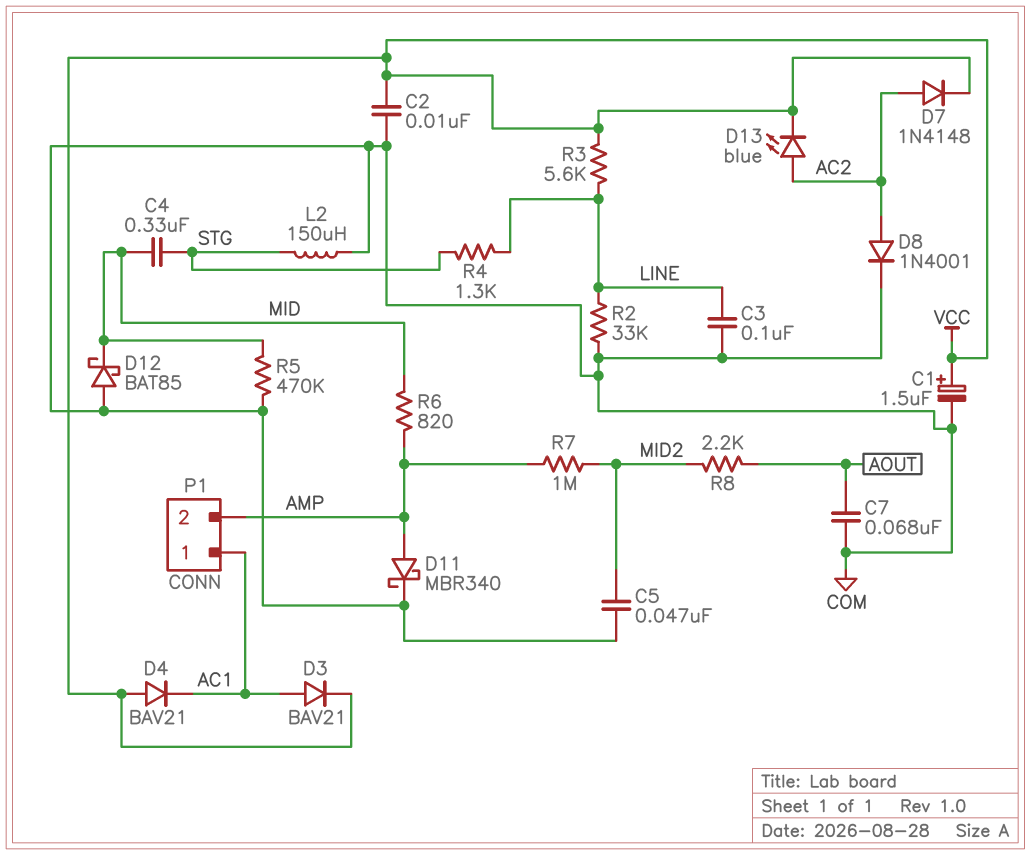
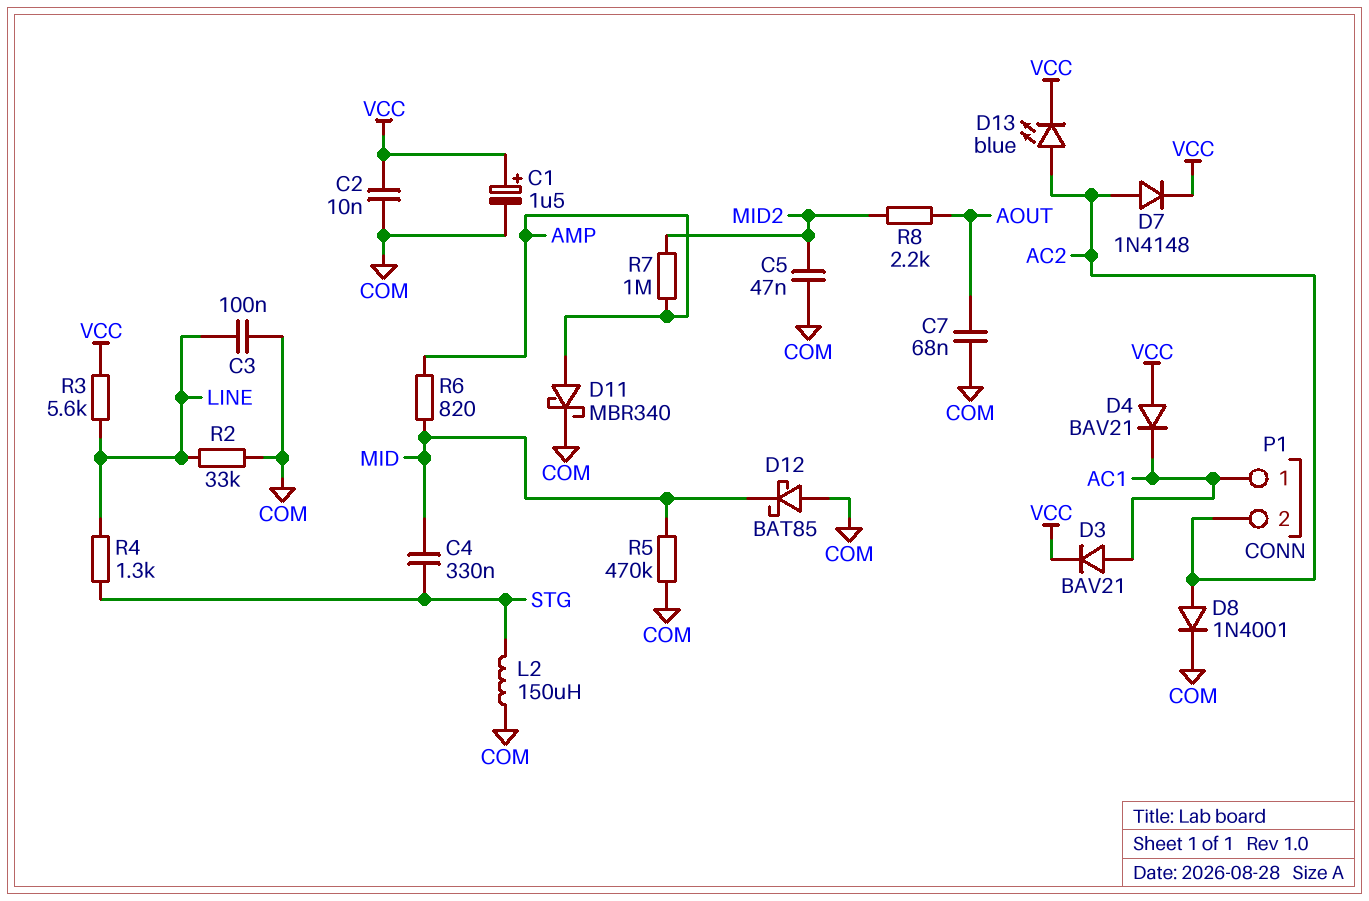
P1 pin 2: AMP -> AC2

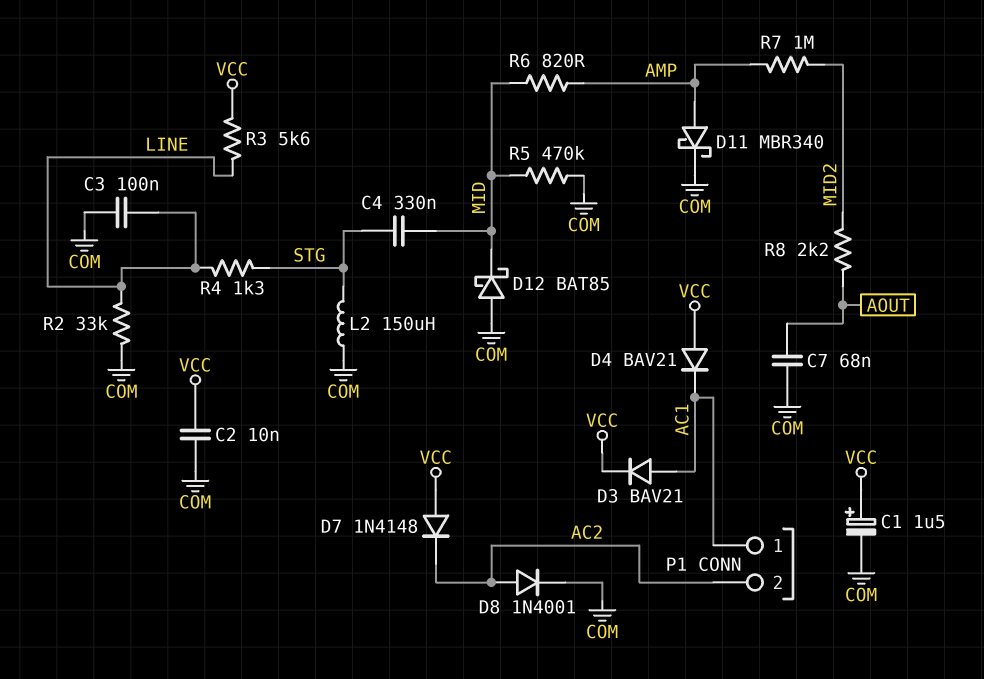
C5: 47nF (COM, MID2) -> none
D7: diode 1N4148 (A AC2, K VCC) -> diode 1N4148 (A VCC, K AC2)
D13: LED blue (A AC2, K VCC) -> none

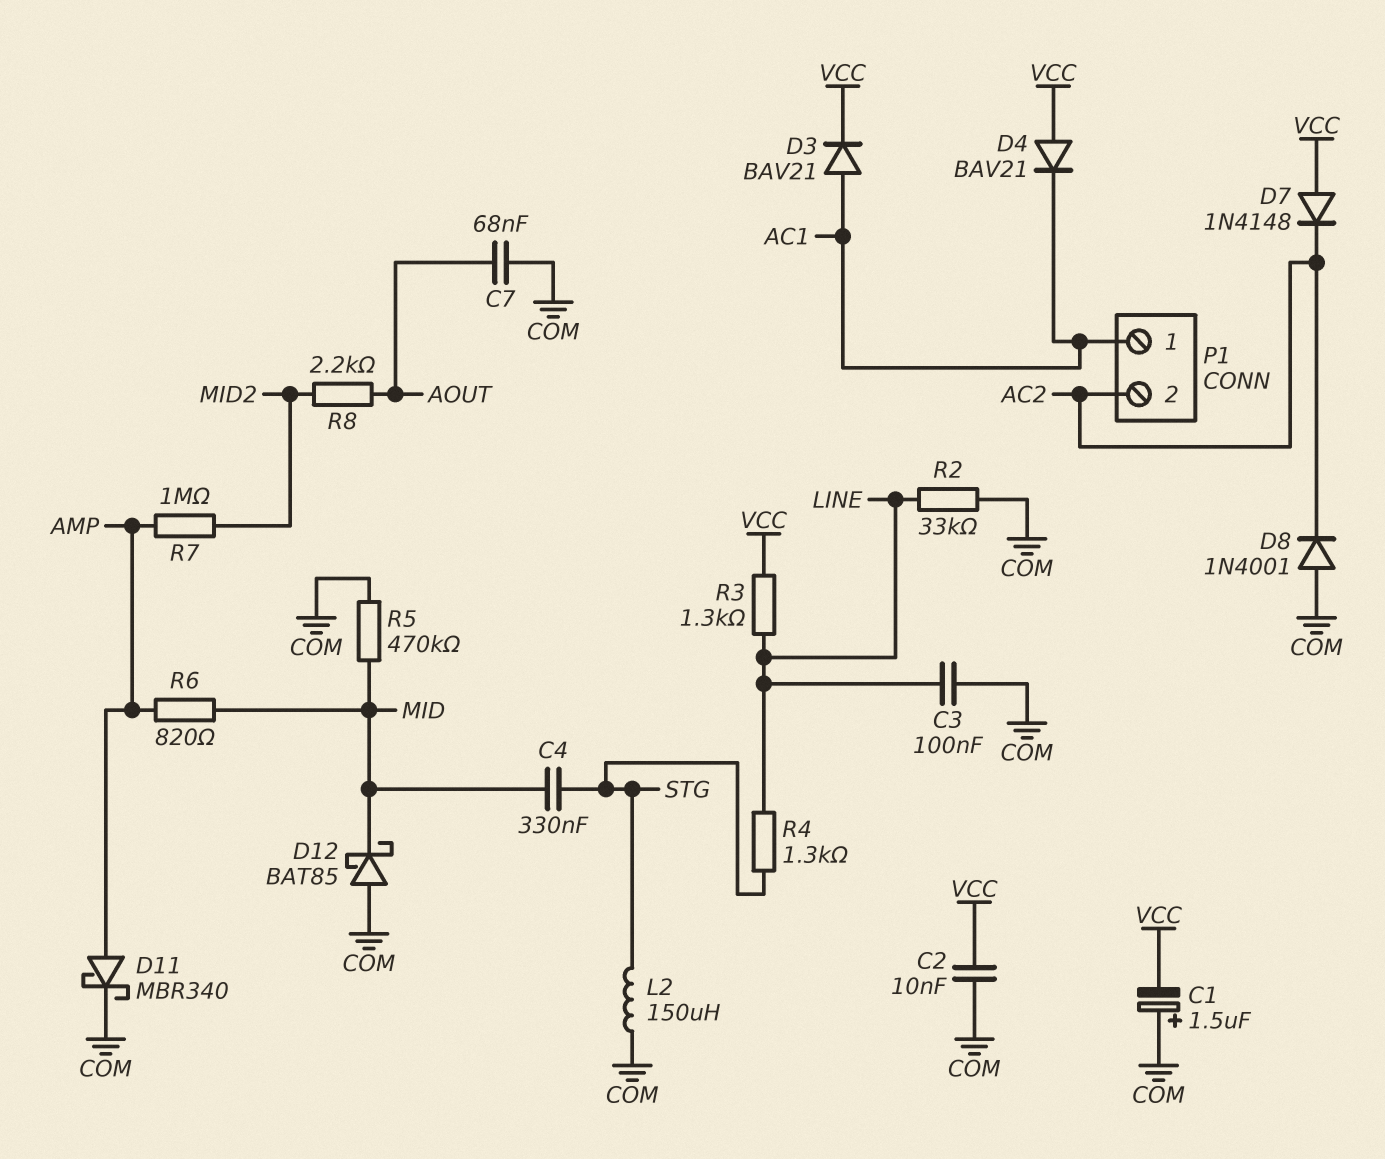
C1: 1.5uF (plus VCC, minus COM) -> 1.5uF (plus COM, minus VCC)
D8: diode 1N4001 (A AC2, K COM) -> diode 1N4001 (A COM, K AC2)
R3: 5.6k (LINE, VCC) -> 1.3k (LINE, VCC)

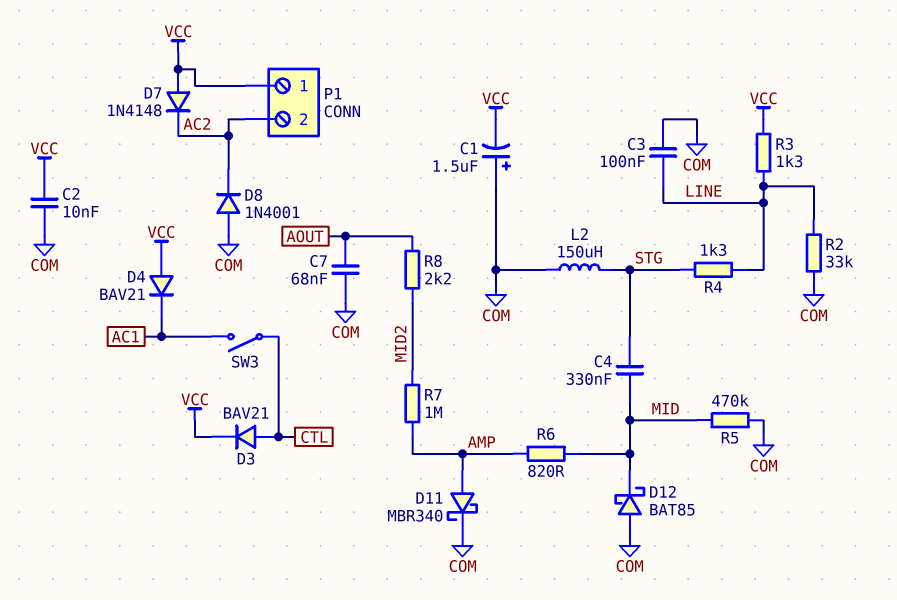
D3: diode BAV21 (A AC1, K VCC) -> diode BAV21 (A CTL, K VCC)
P1 pin 1: AC1 -> VCC
SW3: none -> switch (AC1, CTL)

